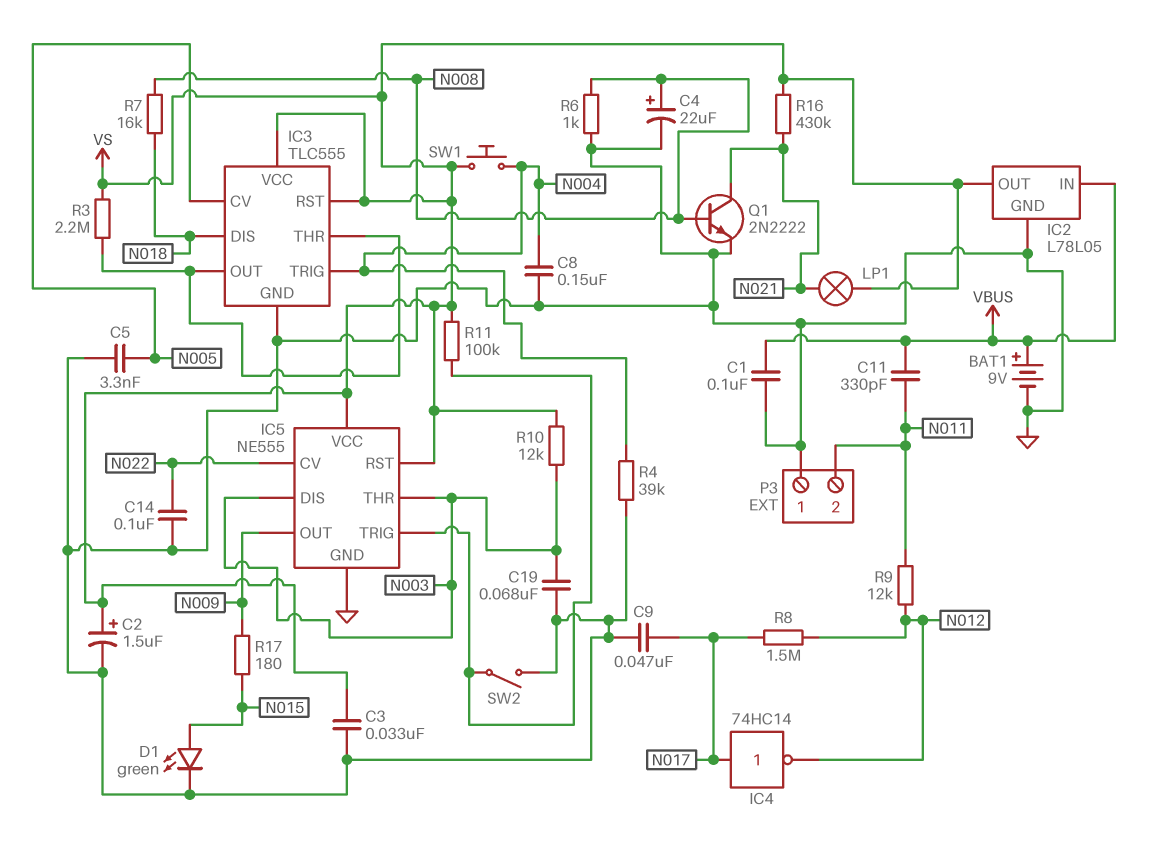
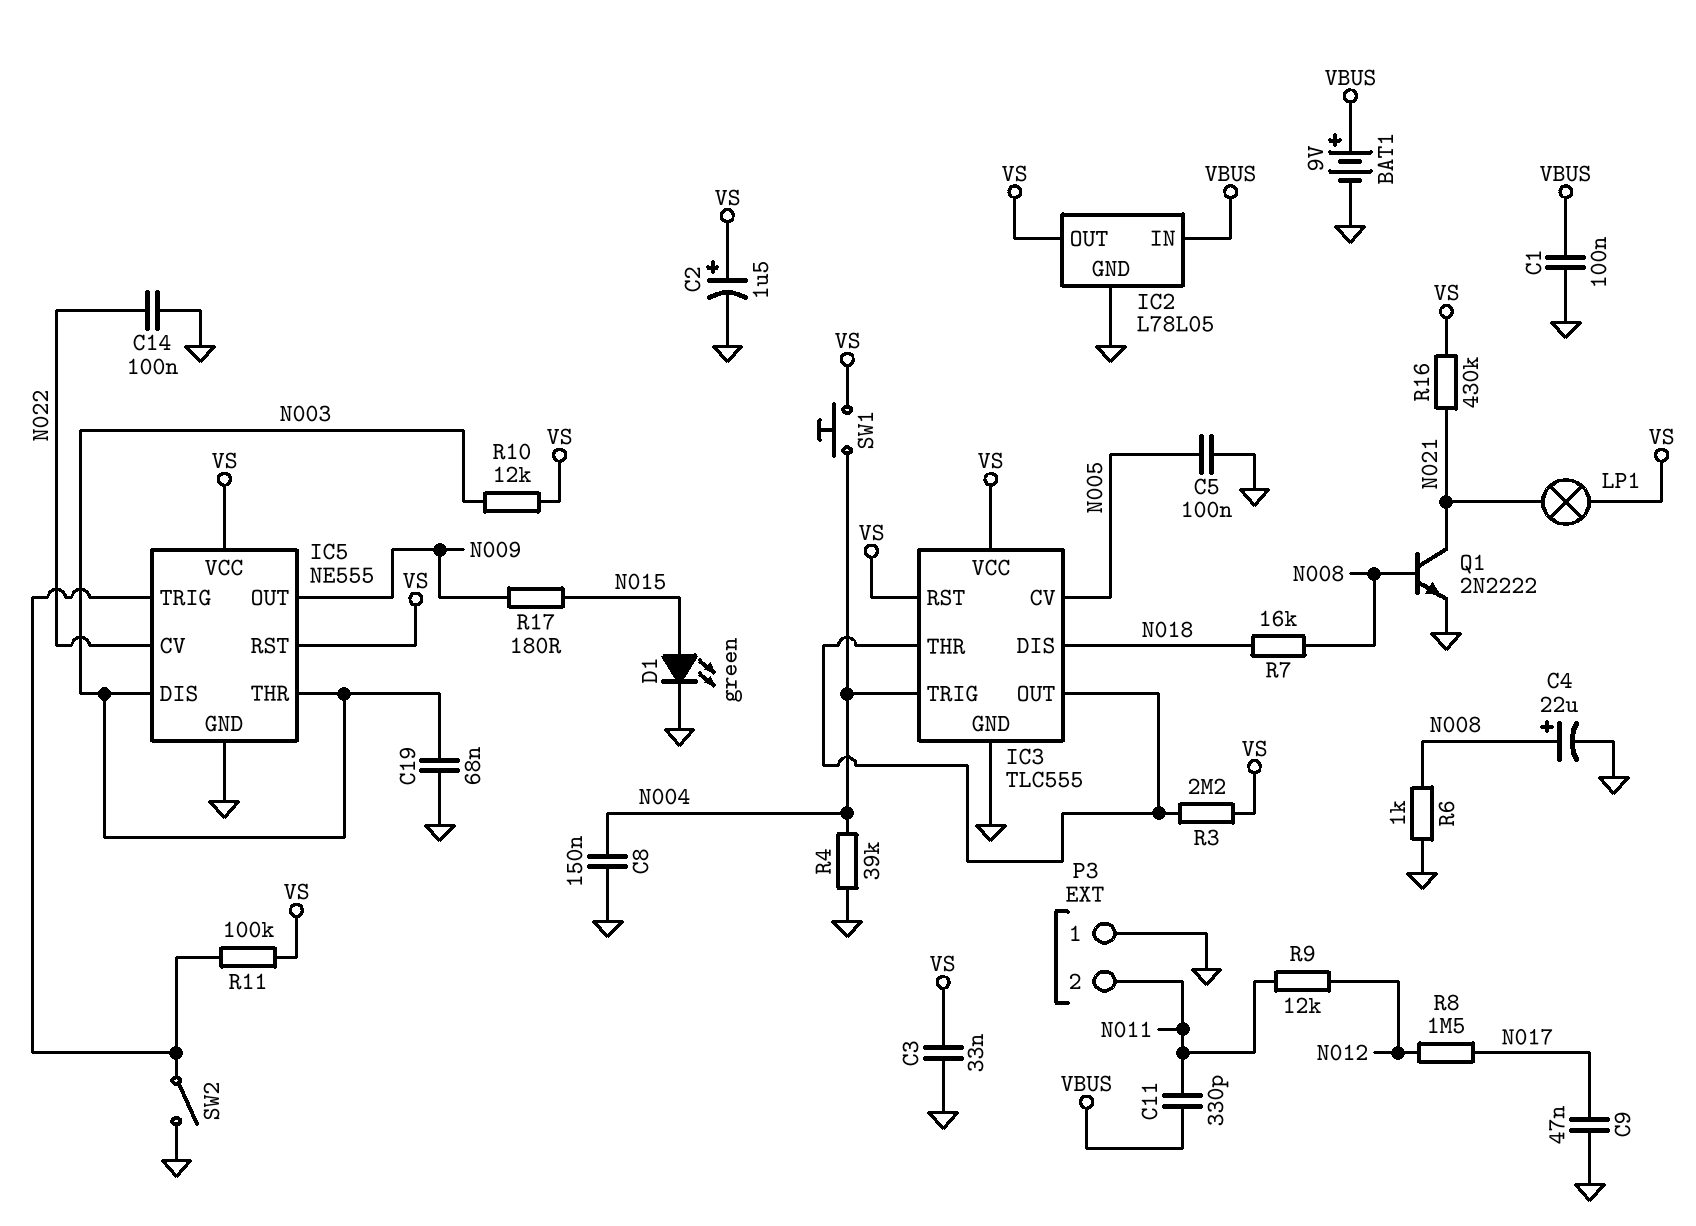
C5: 3.3nF (GND, N005) -> 100nF (GND, N005)
IC4: NOT 74HC14 (in N017, out N012) -> none

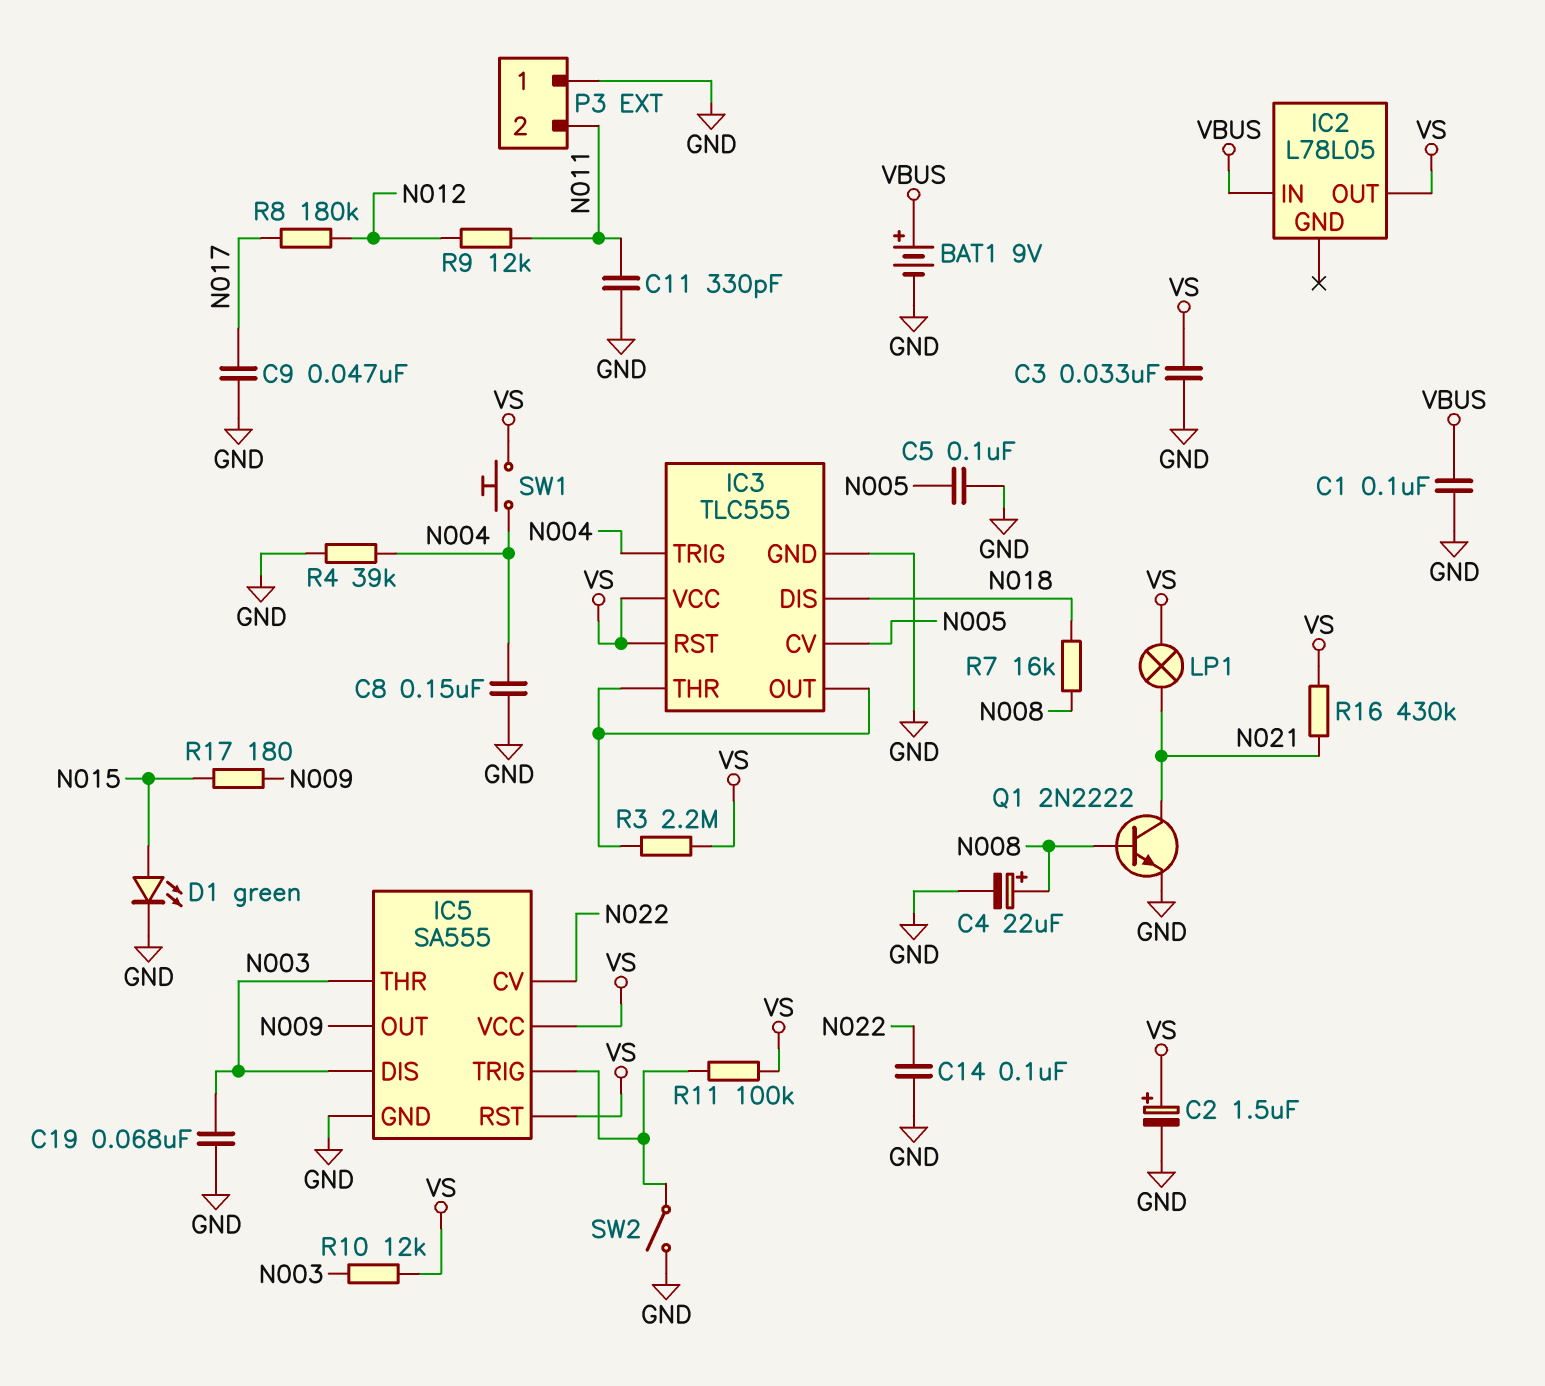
C11: 330pF (N011, VBUS) -> 330pF (GND, N011)
IC2 pin GND: GND -> none
IC5: NE555 -> SA555
R6: 1k (GND, N008) -> none
R8: 1.5M (N012, N017) -> 180k (N012, N017)

